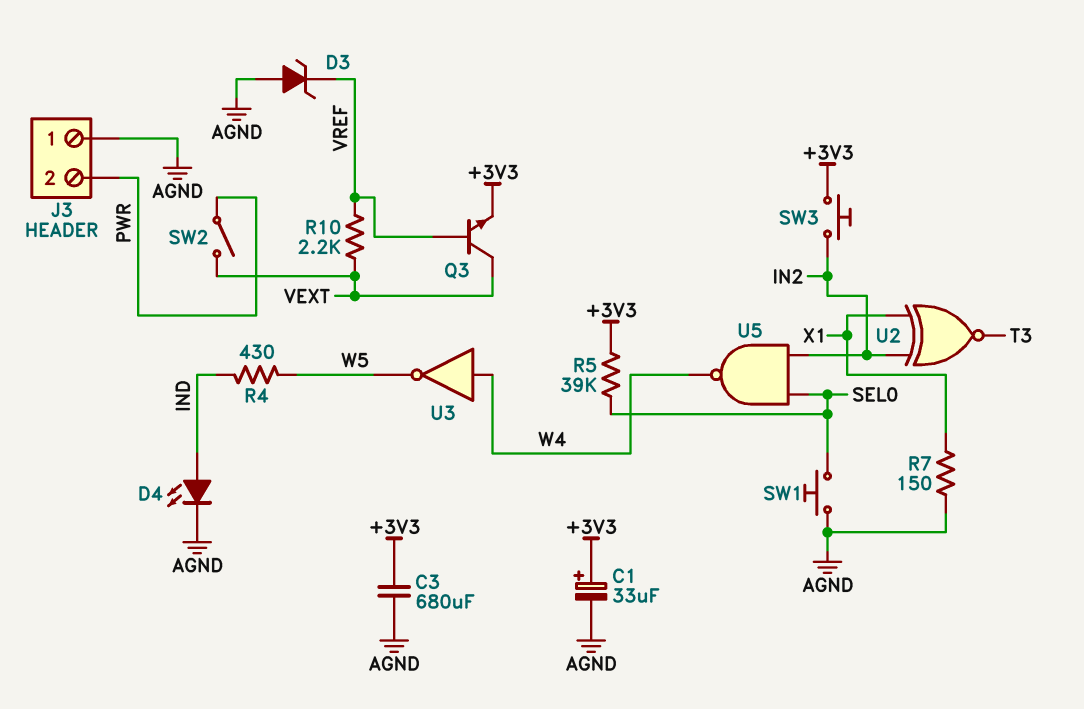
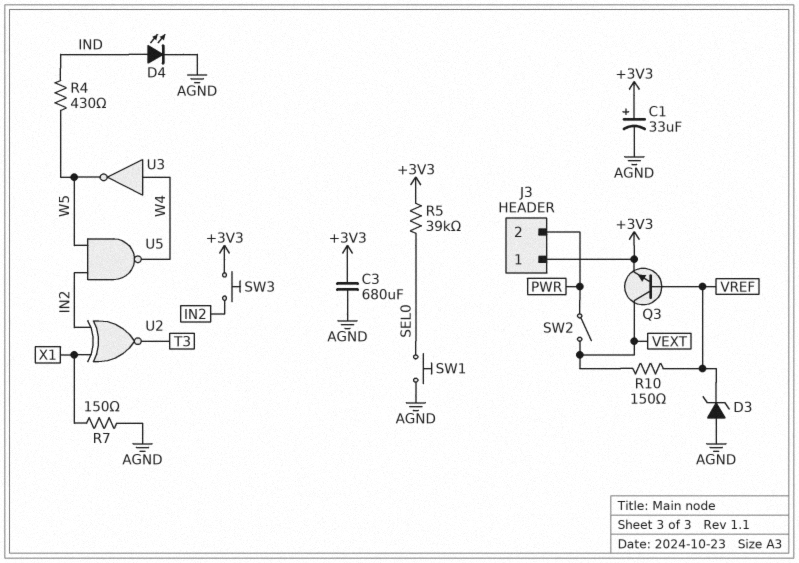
J3 pin 1: AGND -> +3V3
R10: 2.2k (VEXT, VREF) -> 150 (VEXT, VREF)
U5: NAND (in IN2, in SEL0, out W4) -> NAND (in IN2, in W5, out W4)

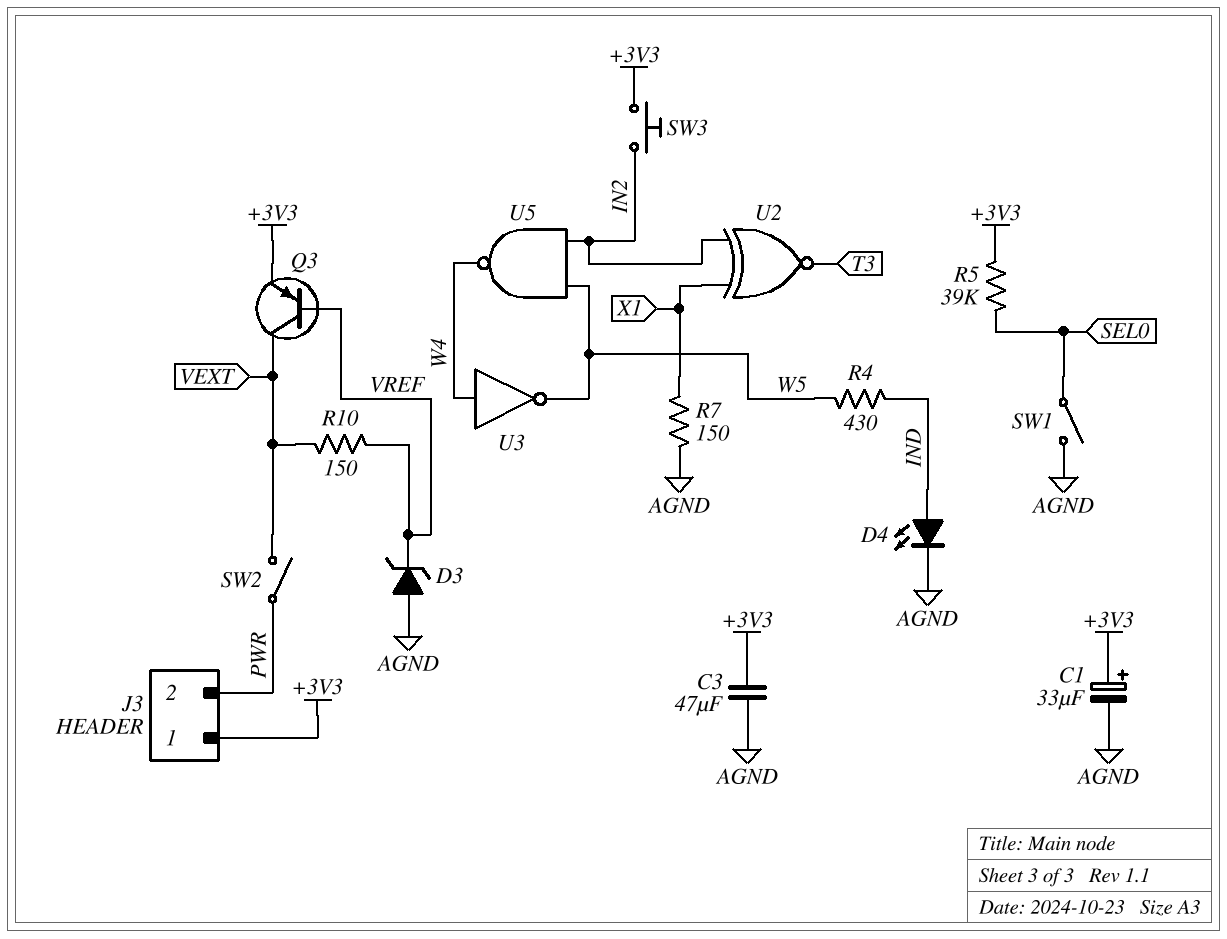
C3: 680uF (+3V3, AGND) -> 47uF (+3V3, AGND)
Q3: NPN (B VREF, C VEXT, E +3V3) -> PNP (B VREF, C VEXT, E +3V3)
SW1: button (AGND, SEL0) -> switch (AGND, SEL0)

